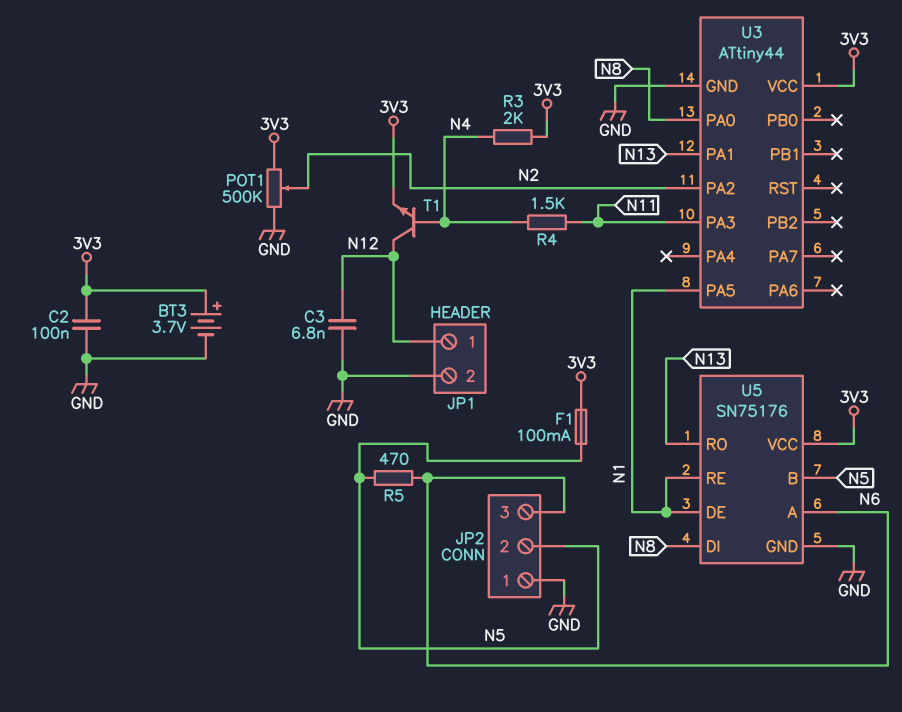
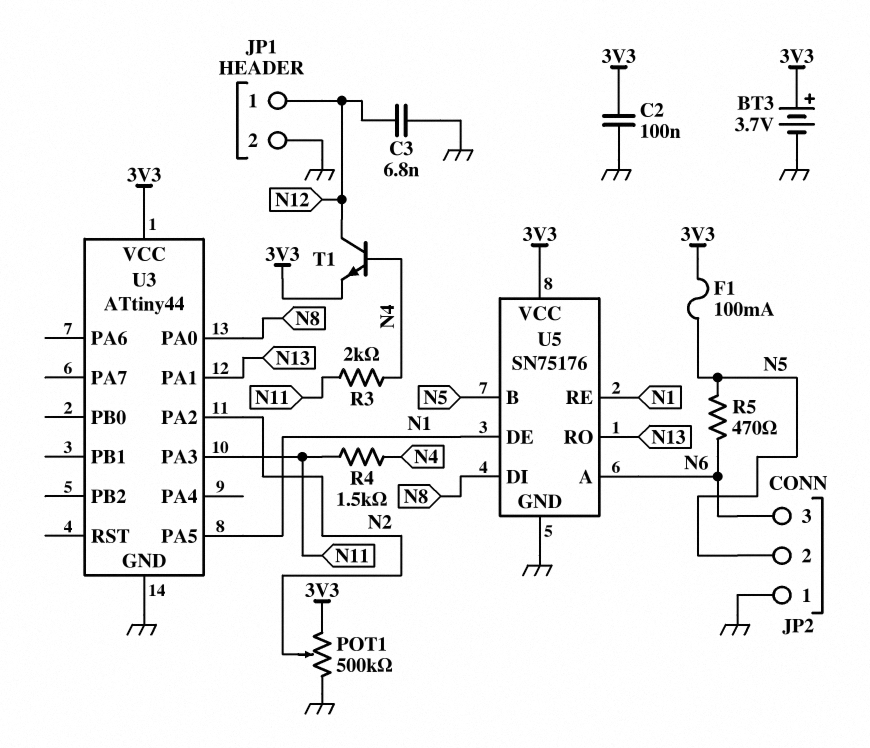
R3: 2k (3V3, N4) -> 2k (N4, N11)

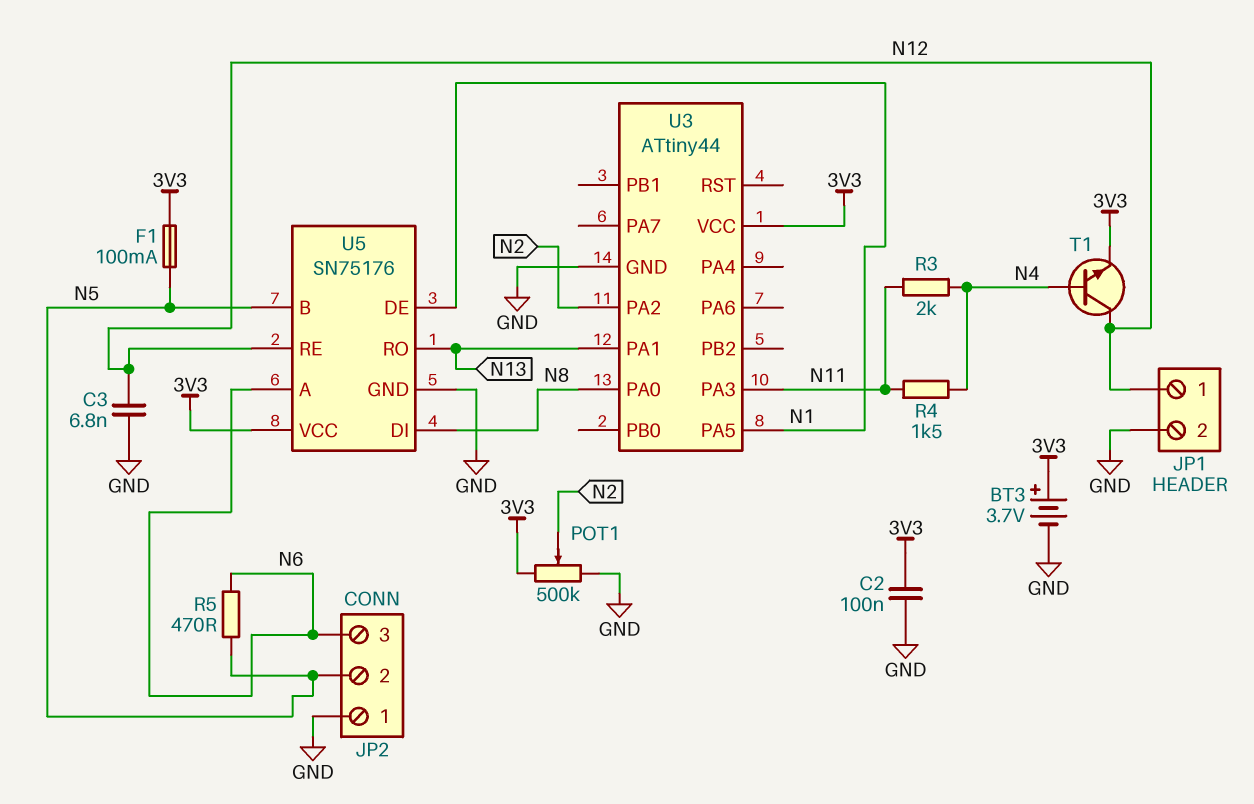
U5 pin RE: N1 -> N12

